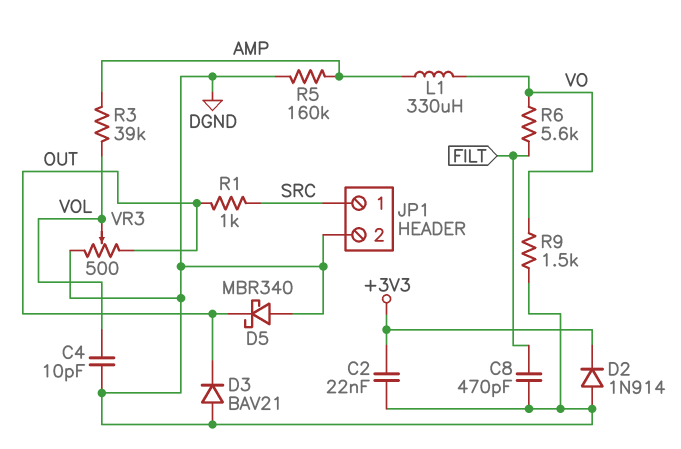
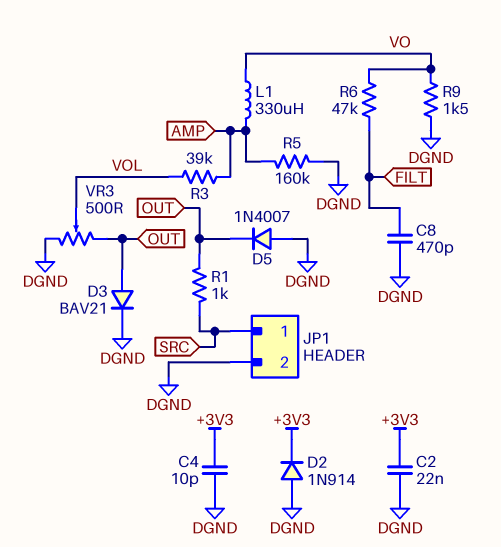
C4: 10pF (DGND, VOL) -> 10pF (+3V3, DGND)
D3: diode BAV21 (A DGND, K OUT) -> diode BAV21 (A OUT, K DGND)
D5: schottky MBR340 (A DGND, K OUT) -> diode 1N4007 (A DGND, K OUT)
R6: 5.6k (FILT, VO) -> 47k (FILT, VO)

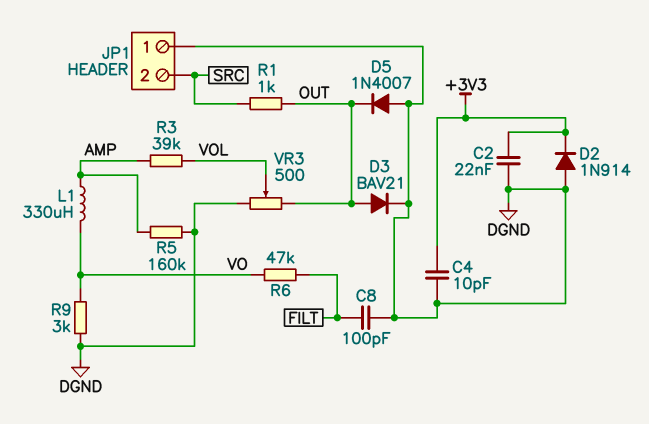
C8: 470pF (DGND, FILT) -> 100pF (DGND, FILT)
JP1 pin 1: SRC -> DGND
JP1 pin 2: DGND -> SRC
R9: 1.5k (DGND, VO) -> 3k (DGND, VO)

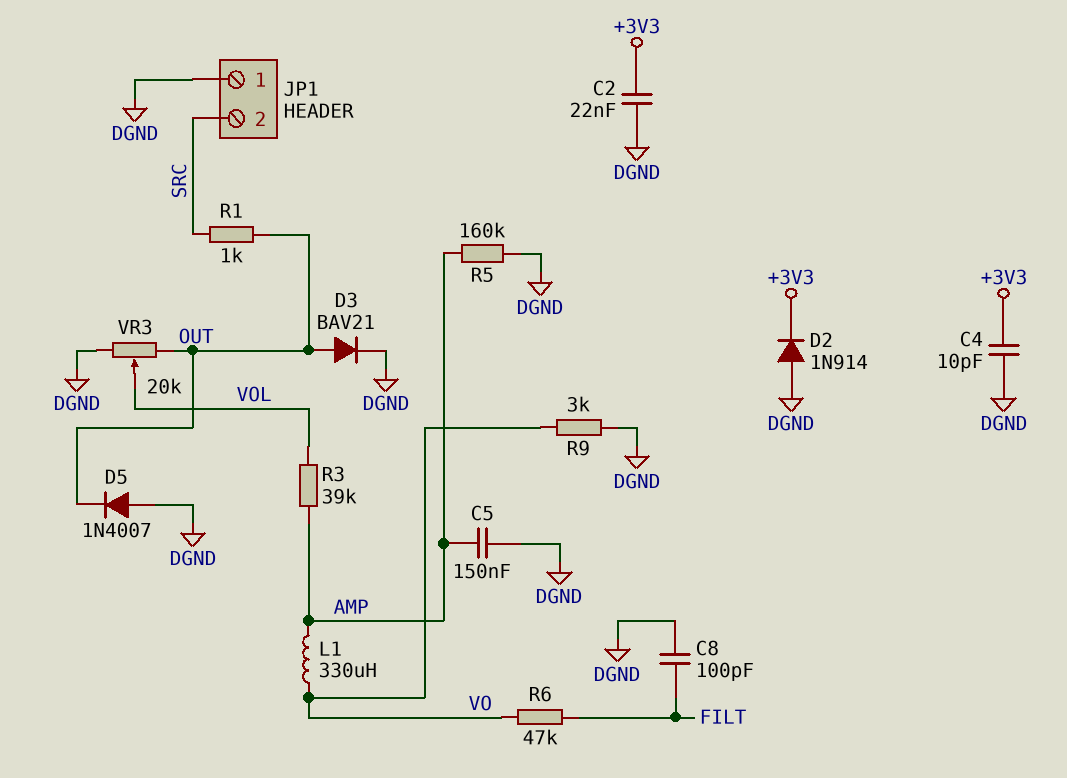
C5: none -> 150nF (AMP, DGND)
VR3: 500 (DGND, OUT, wiper VOL) -> 20k (DGND, OUT, wiper VOL)

